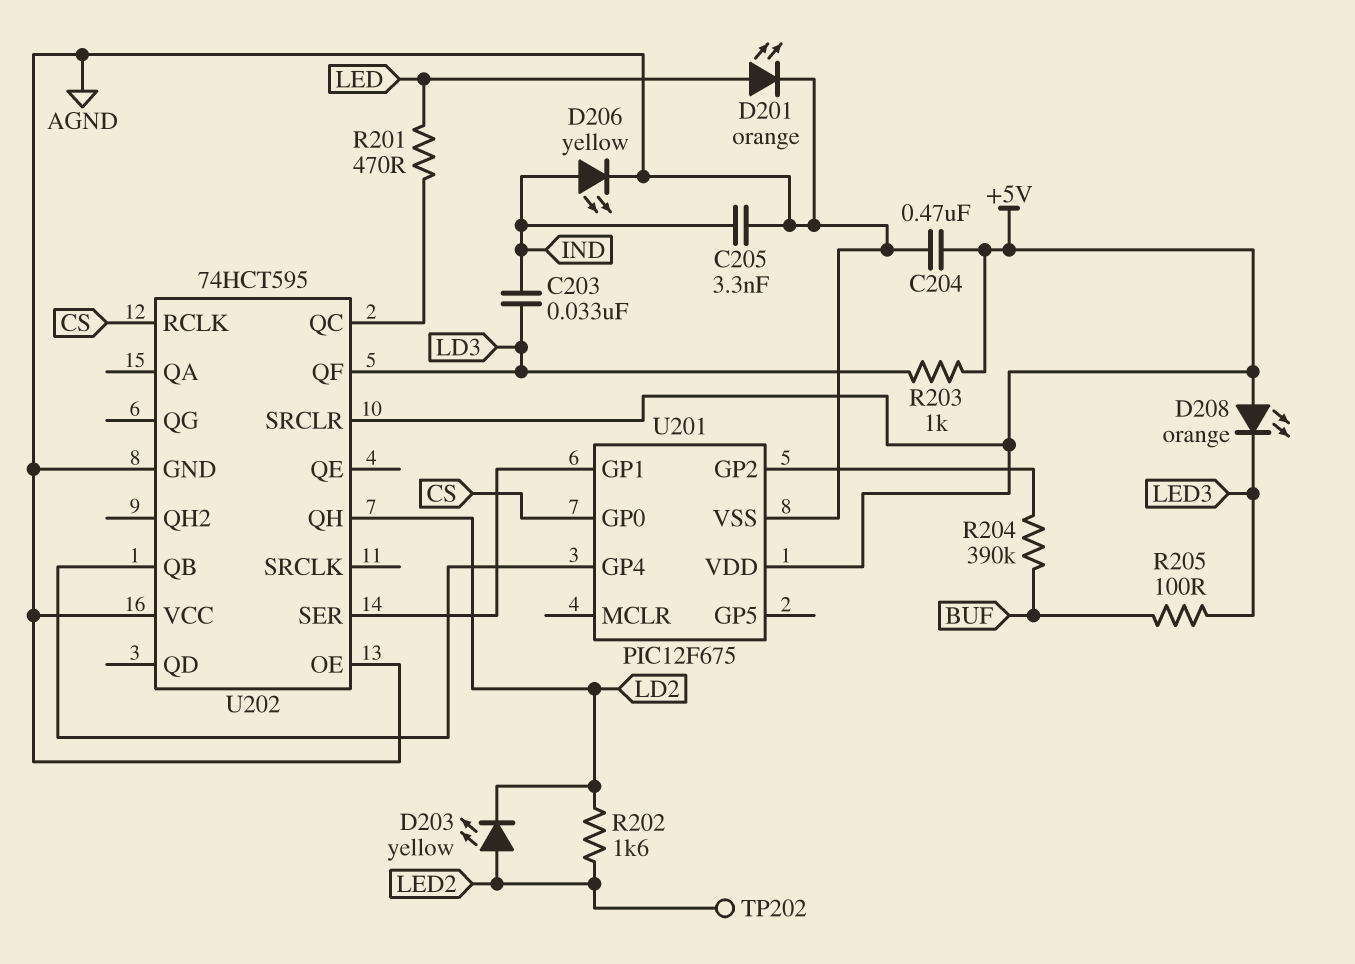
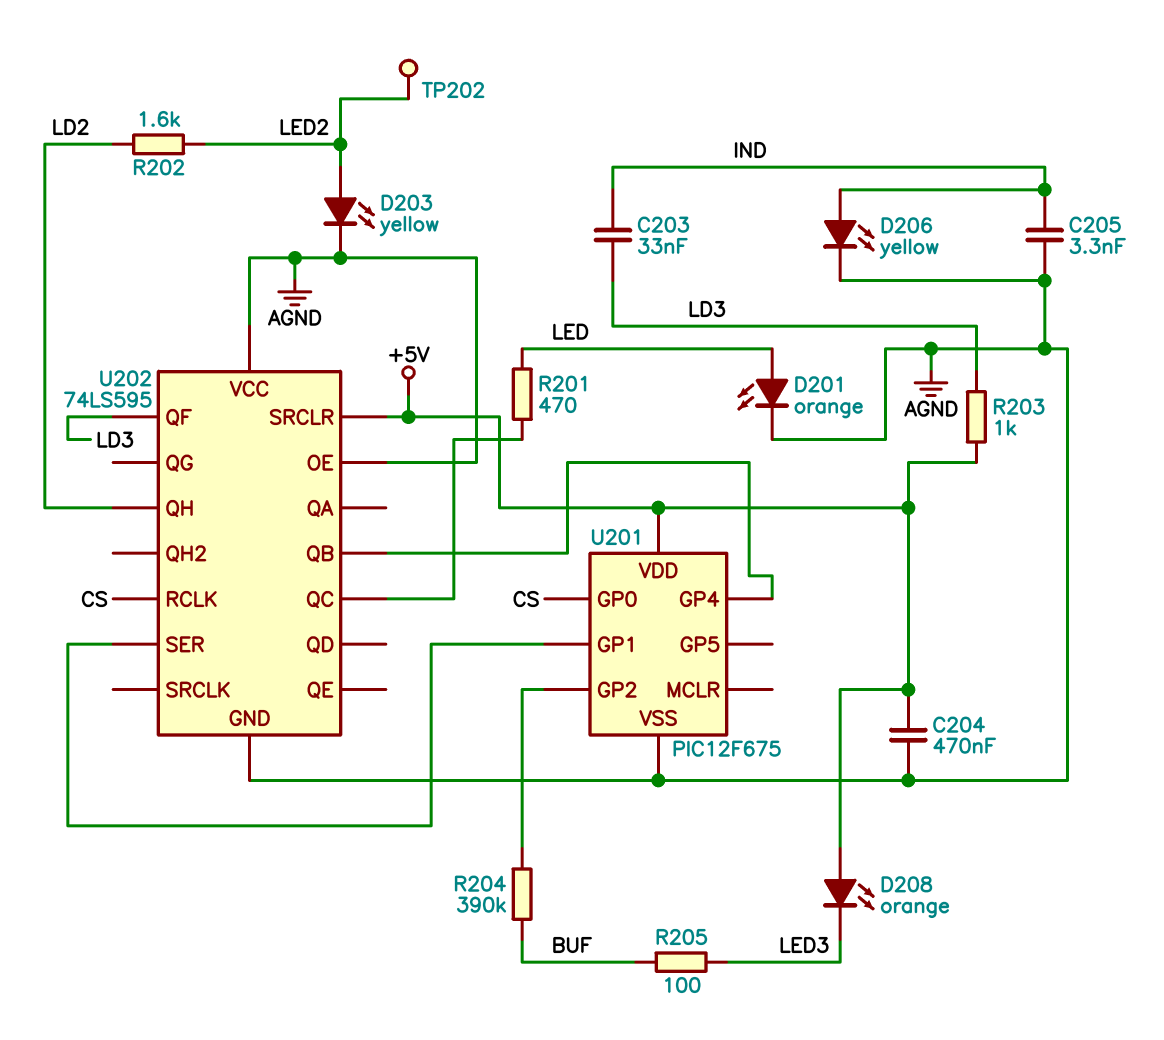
D203: LED yellow (A LED2, K LD2) -> LED yellow (A LED2, K AGND)
U202: 74HCT595 -> 74LS595

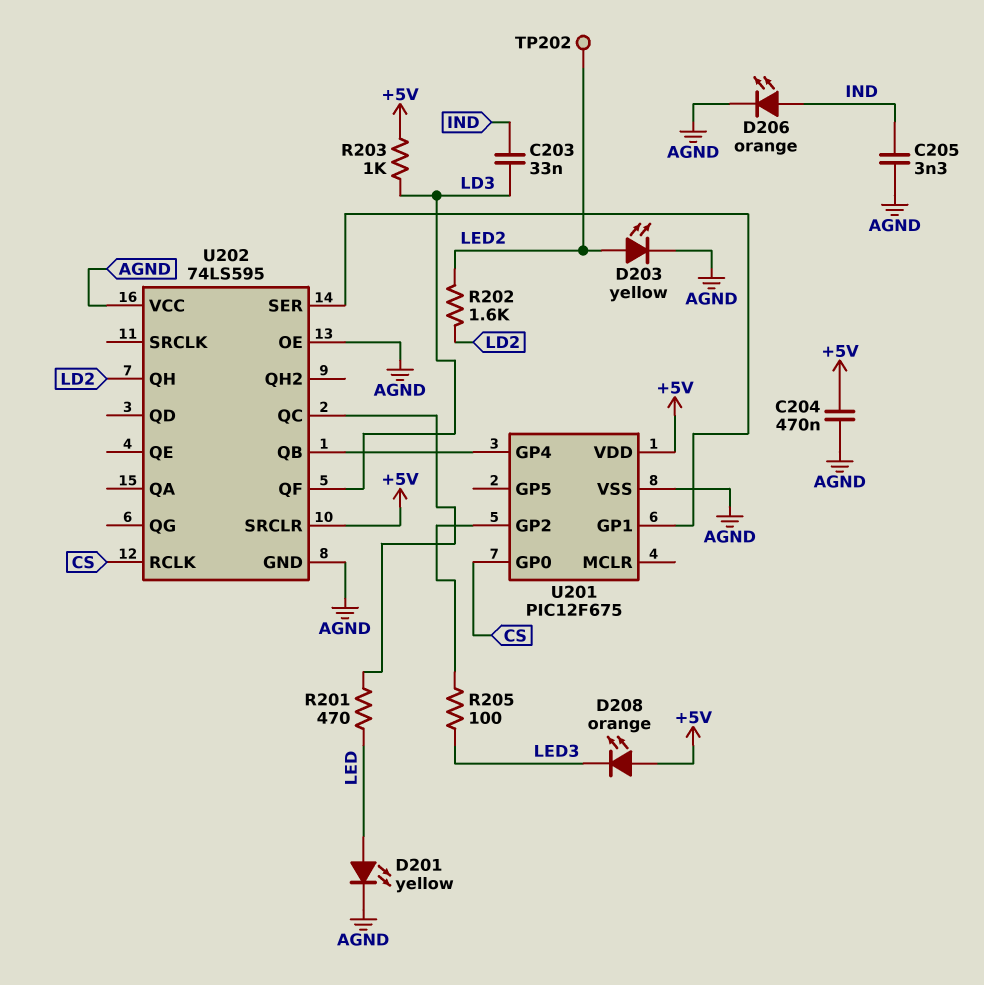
D201: LED orange (A LED, K AGND) -> LED yellow (A LED, K AGND)
D206: LED yellow (A IND, K AGND) -> LED orange (A IND, K AGND)
R204: 390k (BUF, U201/GP2) -> none
R205: 100 (BUF, LED3) -> 100 (LED3, U201/GP2)

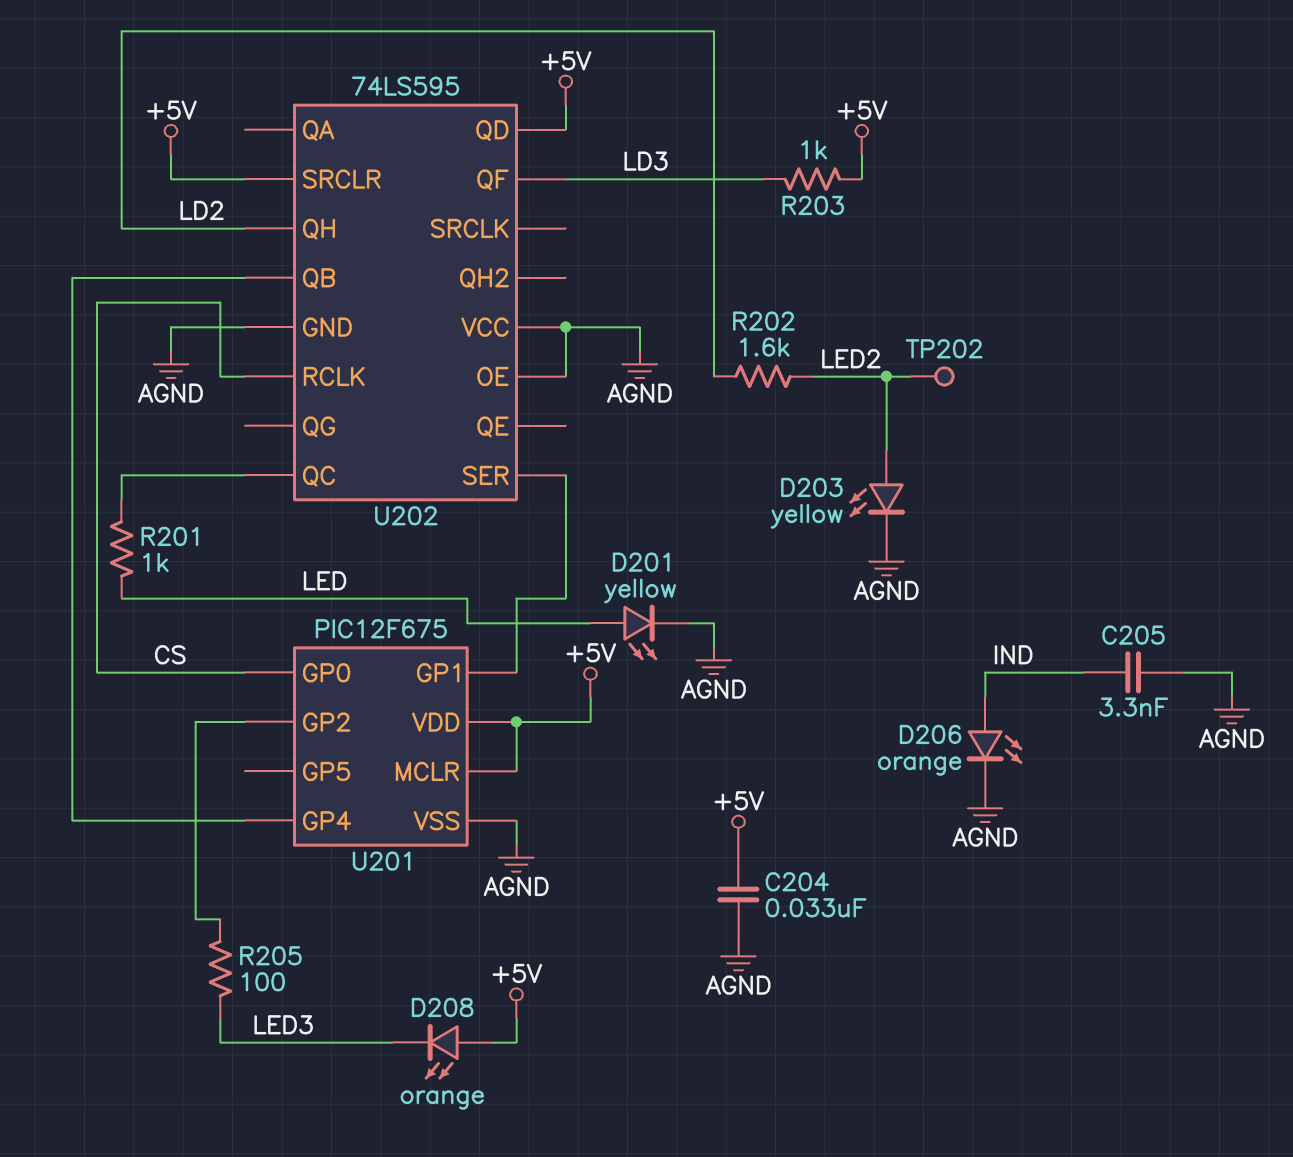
C203: 33nF (IND, LD3) -> none
C204: 470nF (+5V, AGND) -> 33nF (+5V, AGND)
R201: 470 (LED, U202/QC) -> 1k (LED, U202/QC)
U201 pin MCLR: none -> +5V
U202 pin QD: none -> +5V

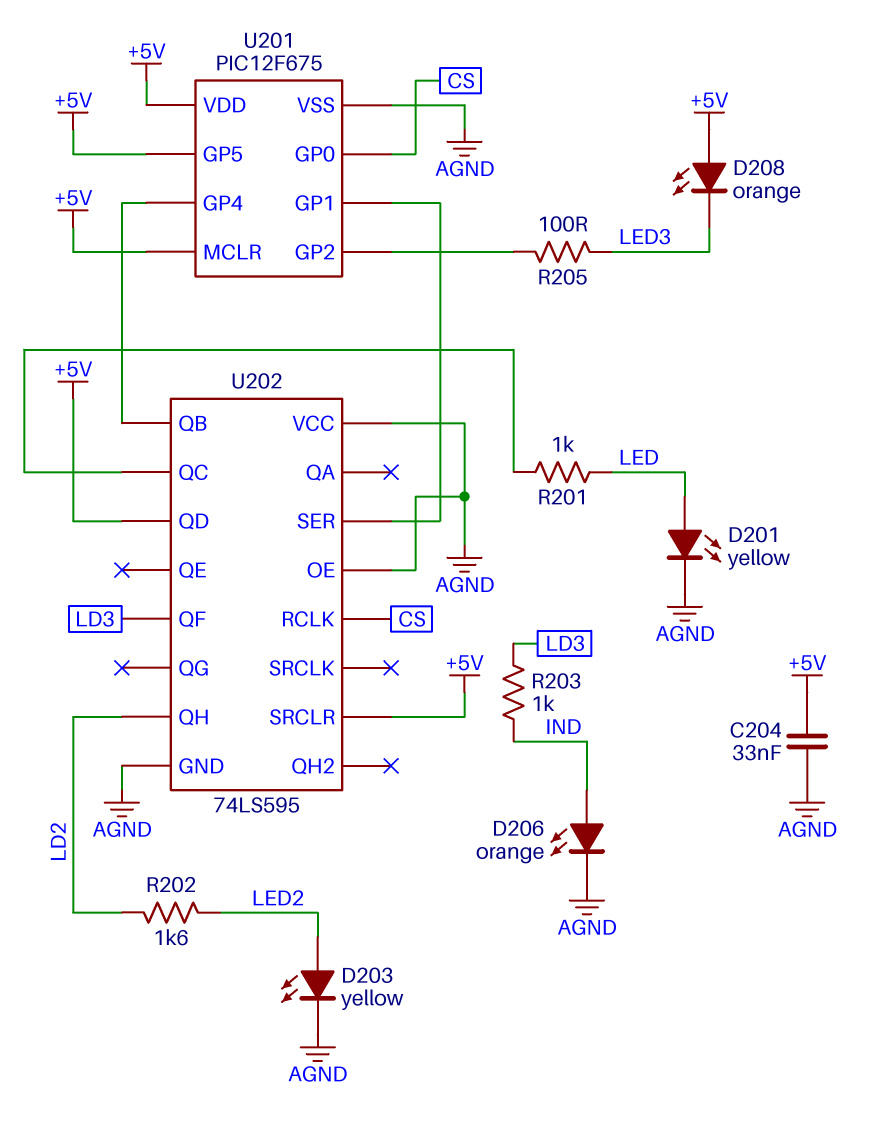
C205: 3.3nF (AGND, IND) -> none
R203: 1k (+5V, LD3) -> 1k (IND, LD3)
TP202: test point (LED2) -> none
U201 pin GP5: none -> +5V

